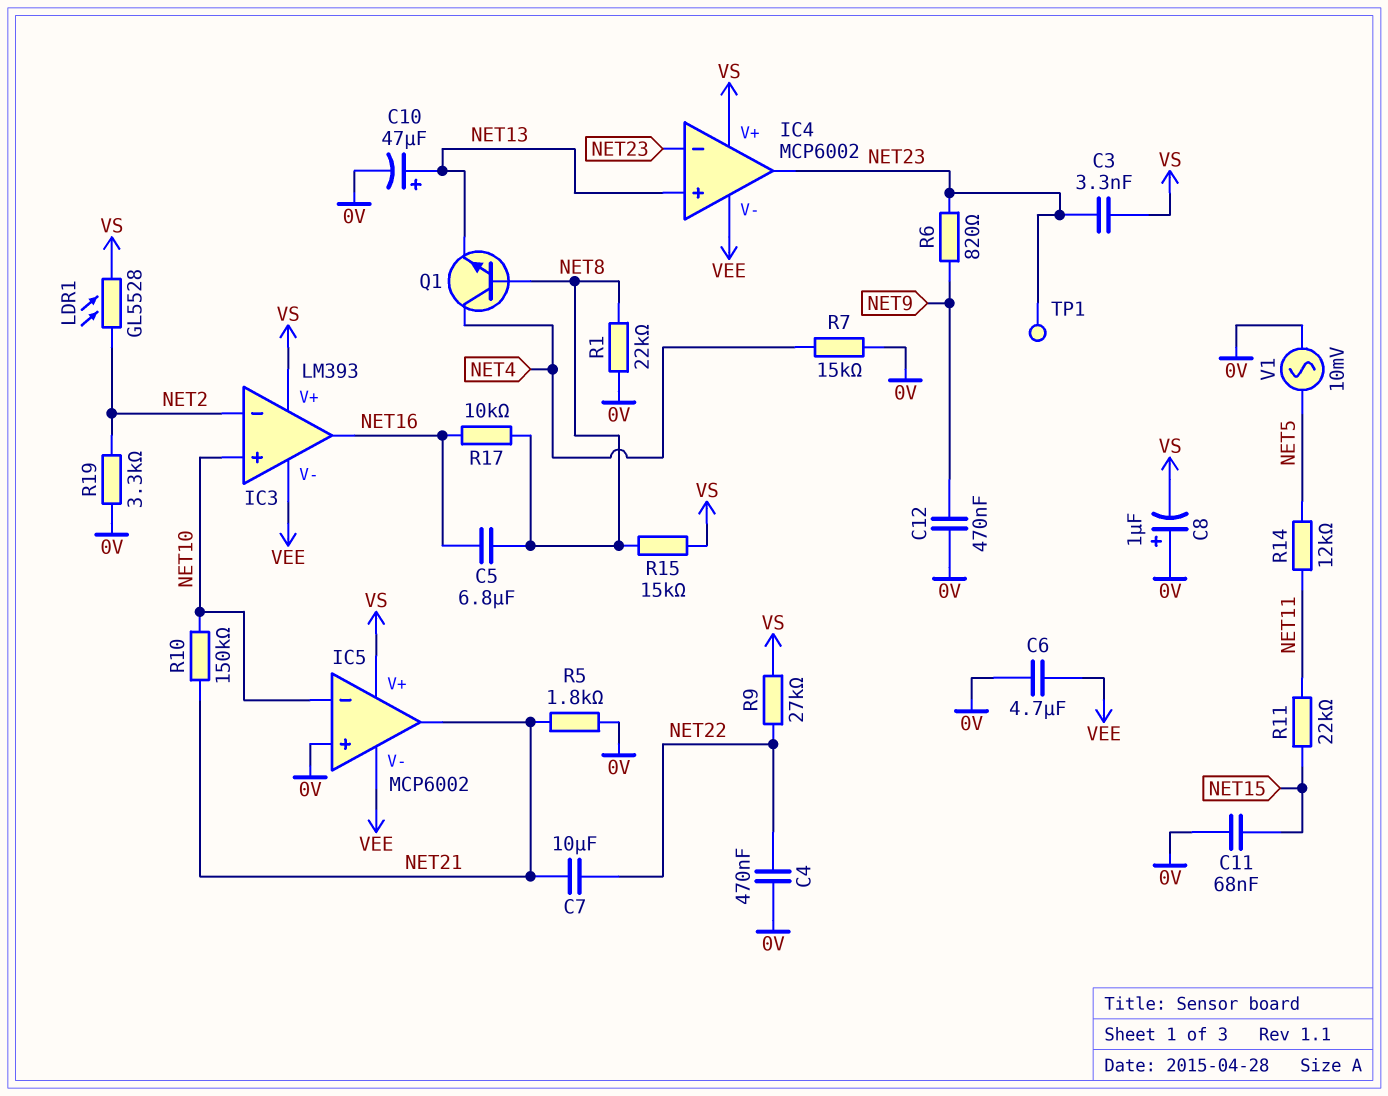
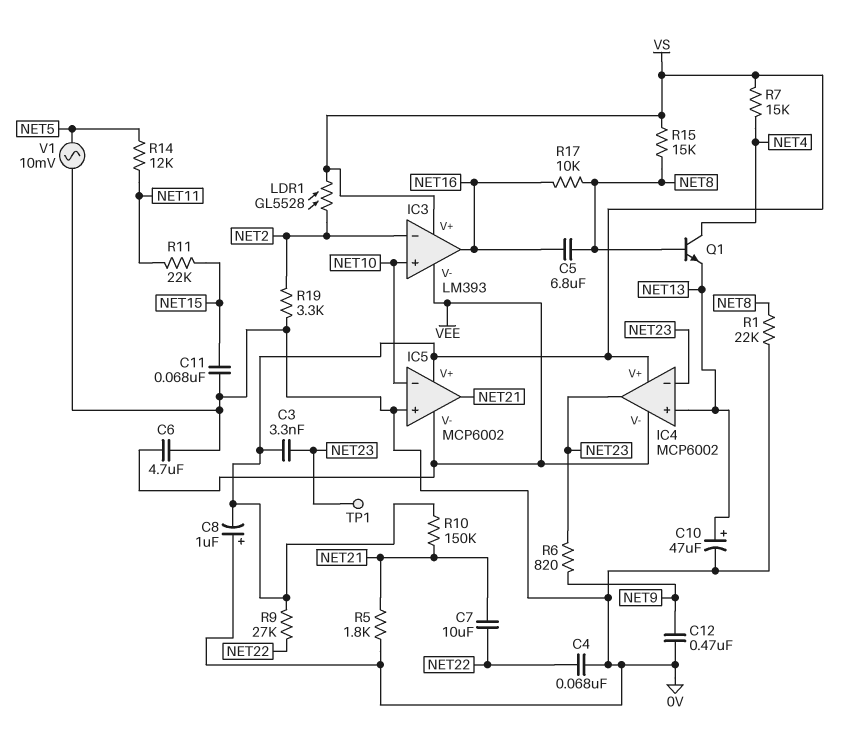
C4: 470nF (0V, NET22) -> 68nF (0V, NET22)
R7: 15k (0V, NET4) -> 15k (NET4, VS)
R10: 150k (NET10, NET21) -> 150k (NET21, VS)

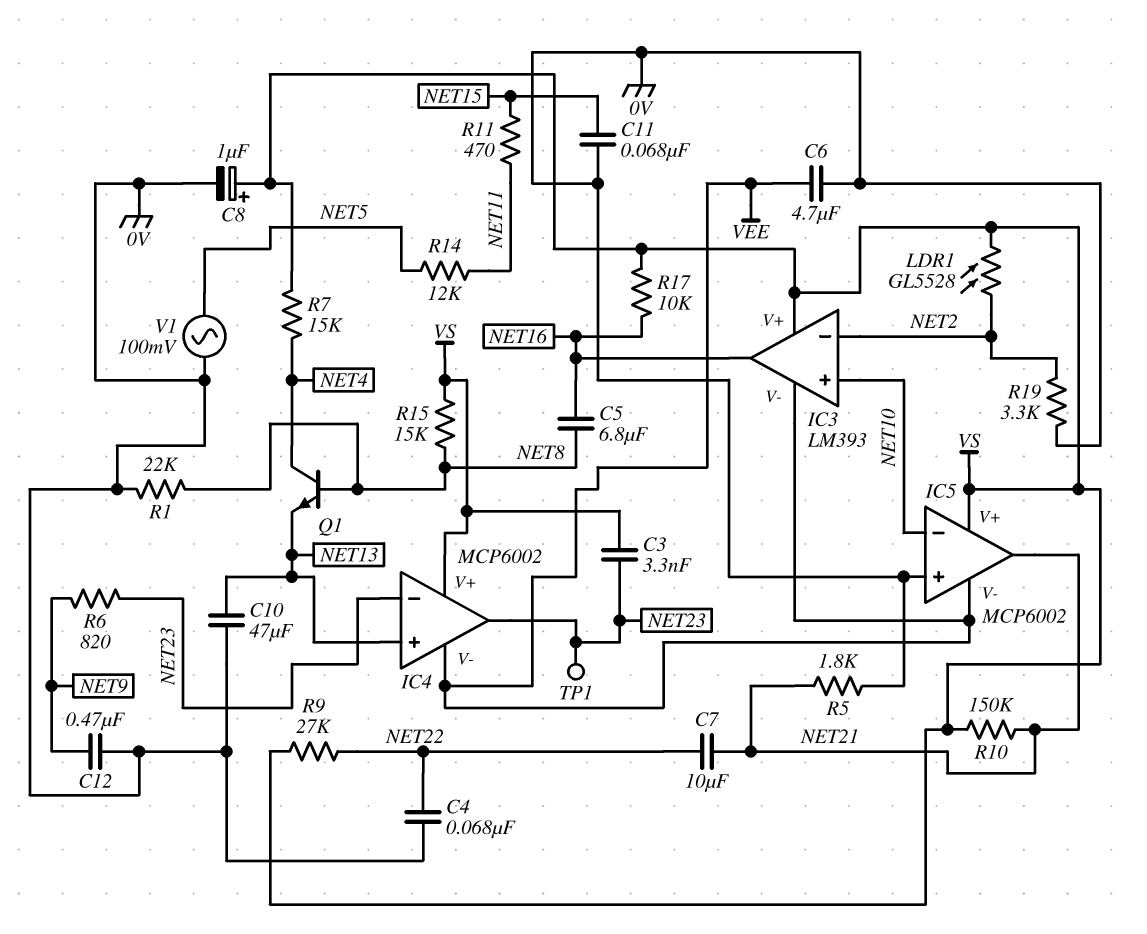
C8: 1uF (plus 0V, minus VS) -> 1uF (plus VS, minus 0V)
C10: 47uF (plus NET13, minus 0V) -> 47uF (0V, NET13)
R11: 22k (NET11, NET15) -> 470 (NET11, NET15)
R17: 10k (NET8, NET16) -> 10k (NET16, VS)
V1: AC 10mV (0V, NET5) -> AC 100mV (0V, NET5)

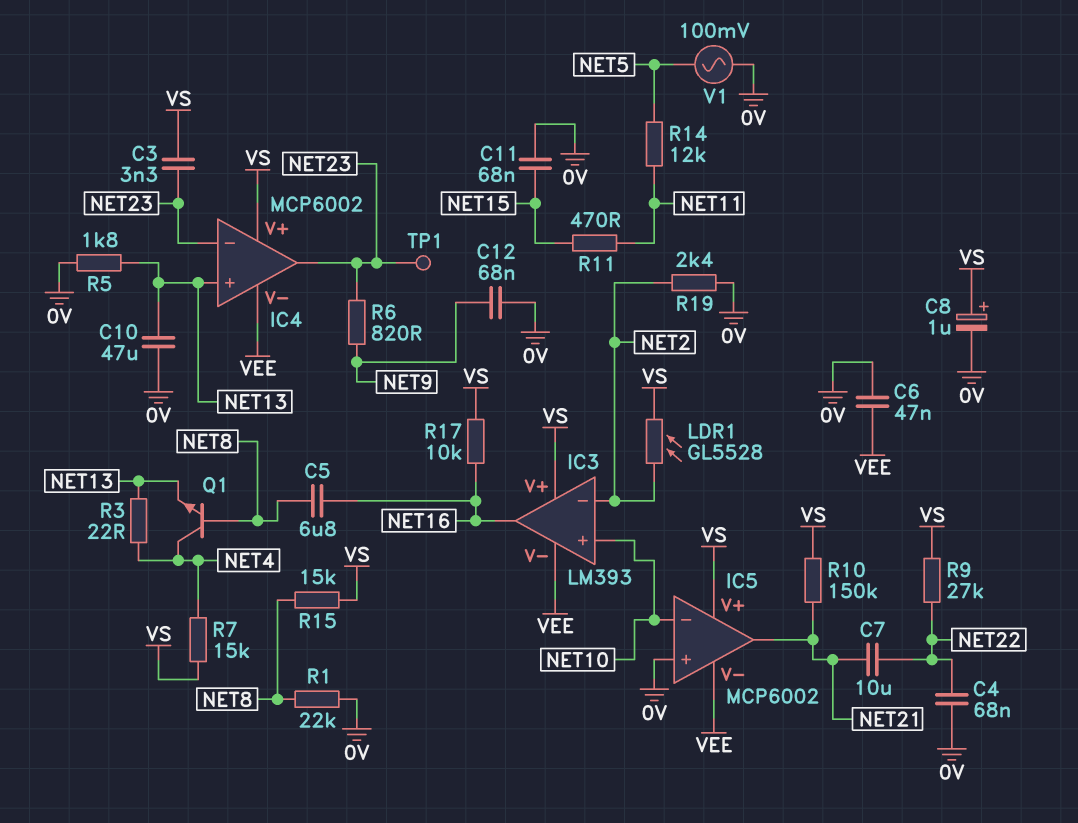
C6: 4.7uF (0V, VEE) -> 47nF (0V, VEE)
C12: 470nF (0V, NET9) -> 68nF (0V, NET9)
R3: none -> 22 (NET4, NET13)
R5: 1.8k (0V, NET21) -> 1.8k (0V, NET13)
R19: 3.3k (0V, NET2) -> 2.4k (0V, NET2)

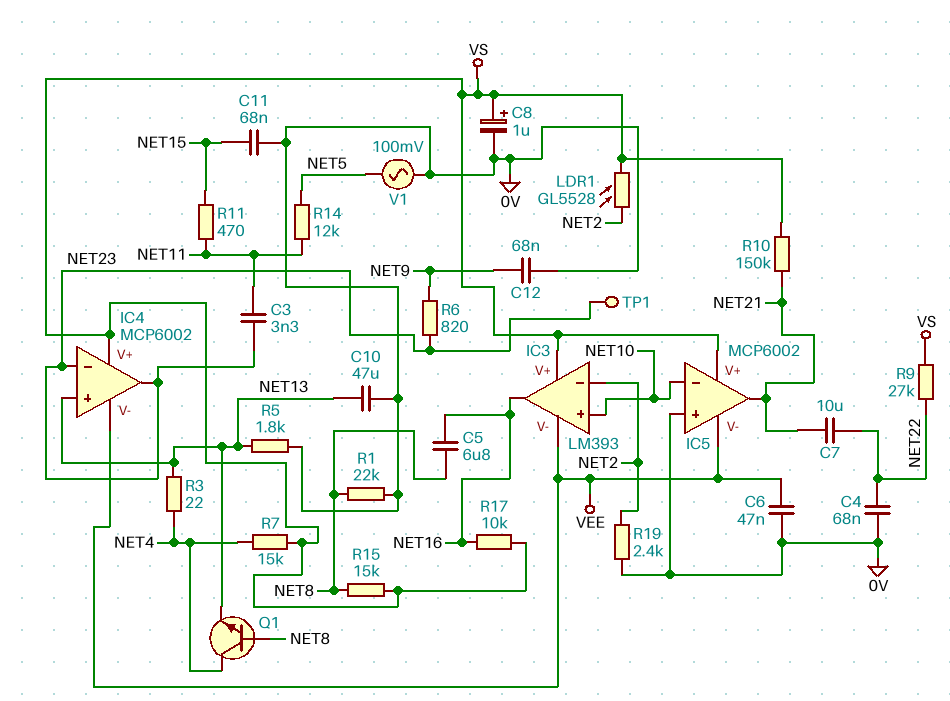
C3: 3.3nF (NET23, VS) -> 3.3nF (NET11, NET23)

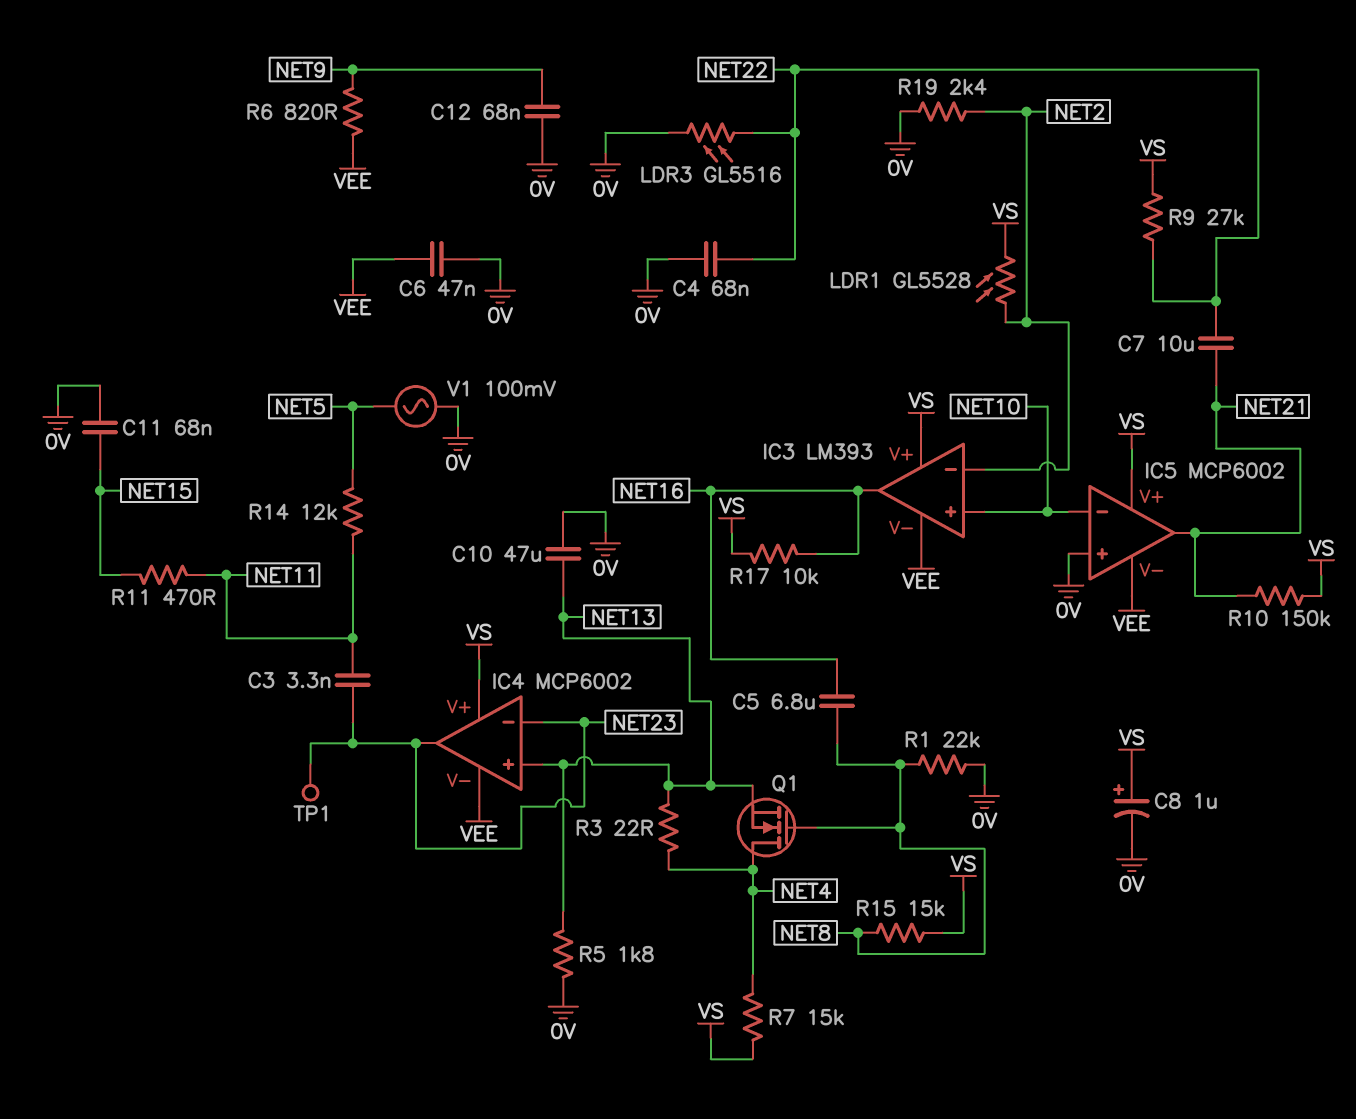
LDR3: none -> GL5516 (0V, NET22)
Q1: NPN (B NET8, C NET4, E NET13) -> NMOS (G NET8, D NET4, S NET13)
R6: 820 (NET9, NET23) -> 820 (NET9, VEE)

